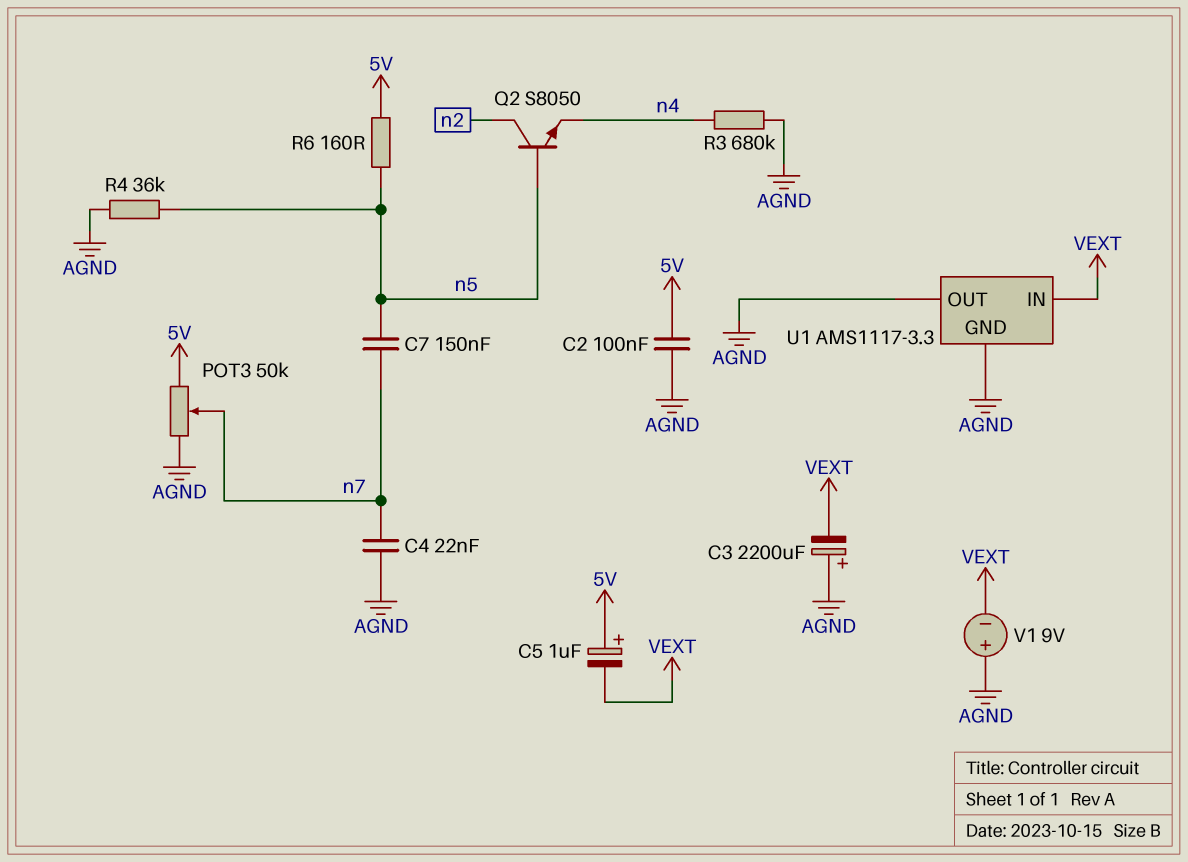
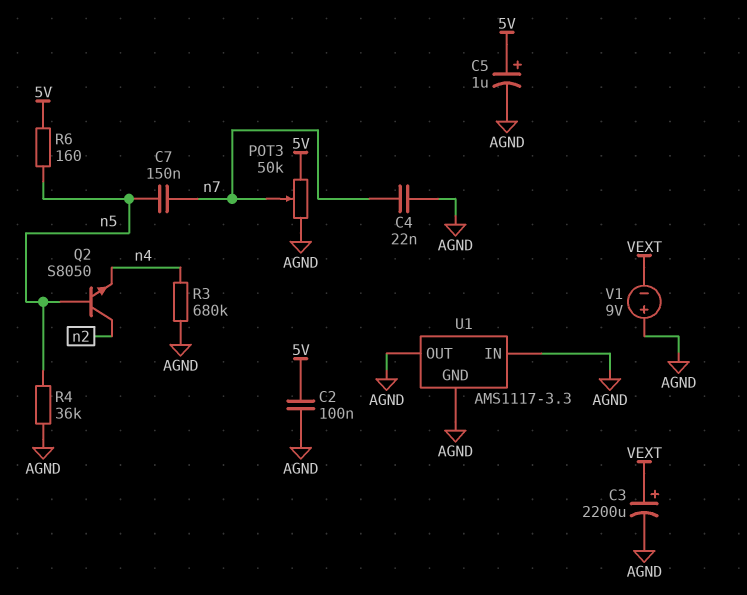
C3: 2200uF (plus AGND, minus VEXT) -> 2200uF (plus VEXT, minus AGND)
C5: 1uF (plus 5V, minus VEXT) -> 1uF (plus 5V, minus AGND)
U1 pin IN: VEXT -> AGND

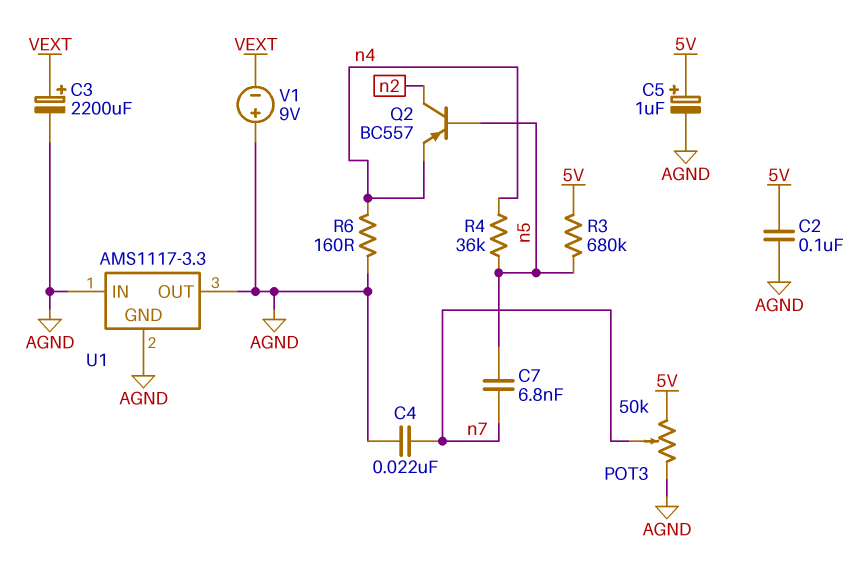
C7: 150nF (n5, n7) -> 6.8nF (n5, n7)
Q2: NPN S8050 (B n5, C n2, E n4) -> PNP BC557 (B n5, C n2, E n4)
R3: 680k (AGND, n4) -> 680k (5V, n5)
R4: 36k (AGND, n5) -> 36k (n4, n5)
R6: 160 (5V, n5) -> 160 (AGND, n4)

